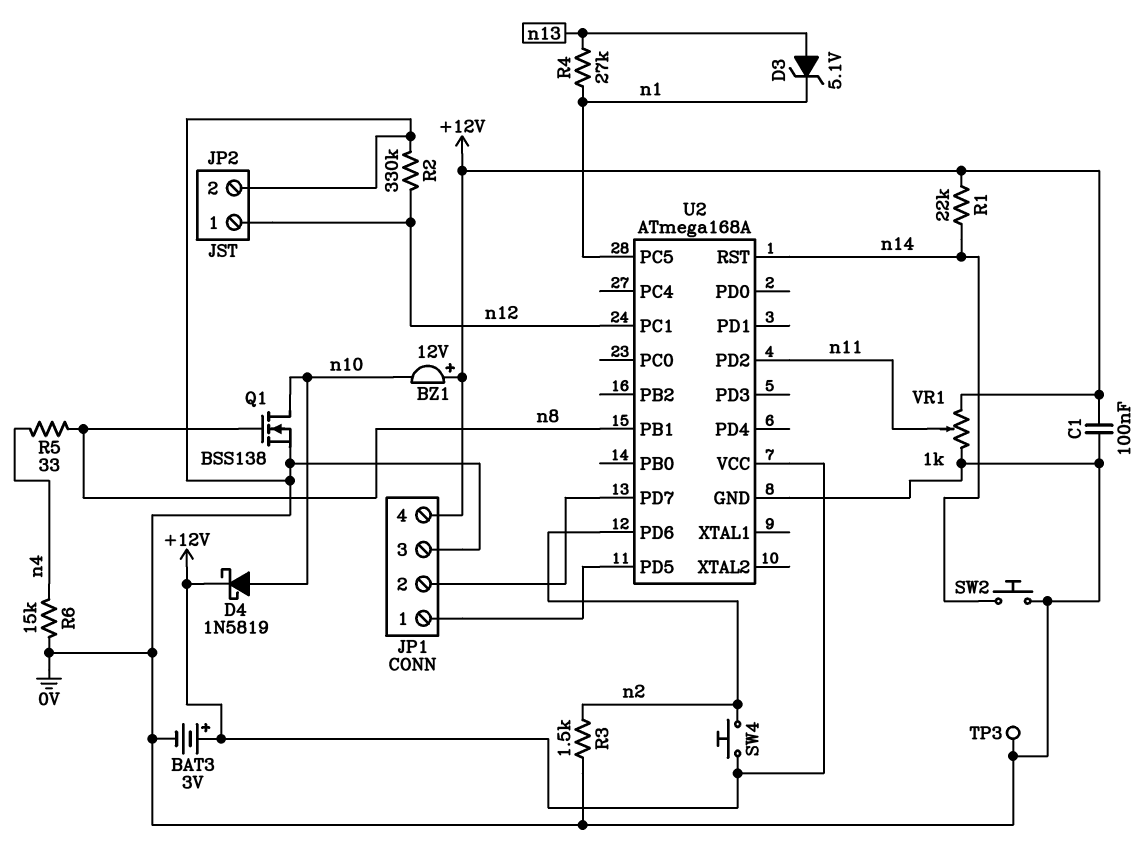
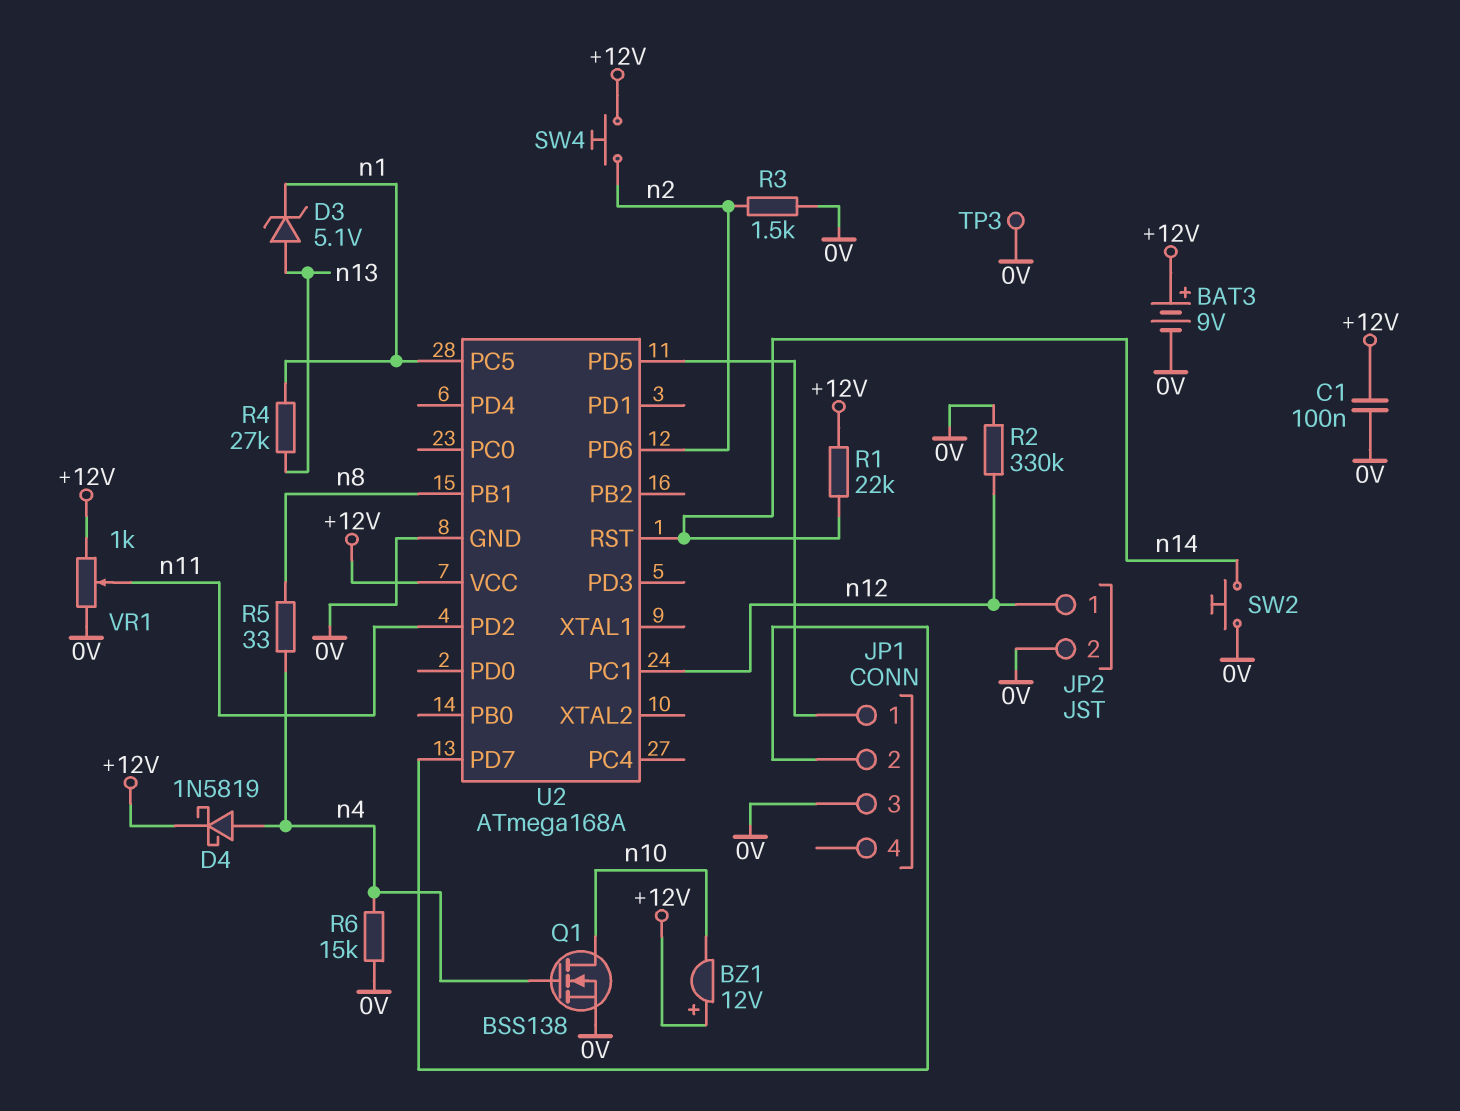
BAT3: 3V (plus +12V, minus 0V) -> 9V (plus +12V, minus 0V)
D4: schottky 1N5819 (A n10, K +12V) -> schottky 1N5819 (A n4, K +12V)
JP1 pin 4: +12V -> none
Q1: NMOS BSS138 (G n8, D n10, S 0V) -> NMOS BSS138 (G n4, D n10, S 0V)

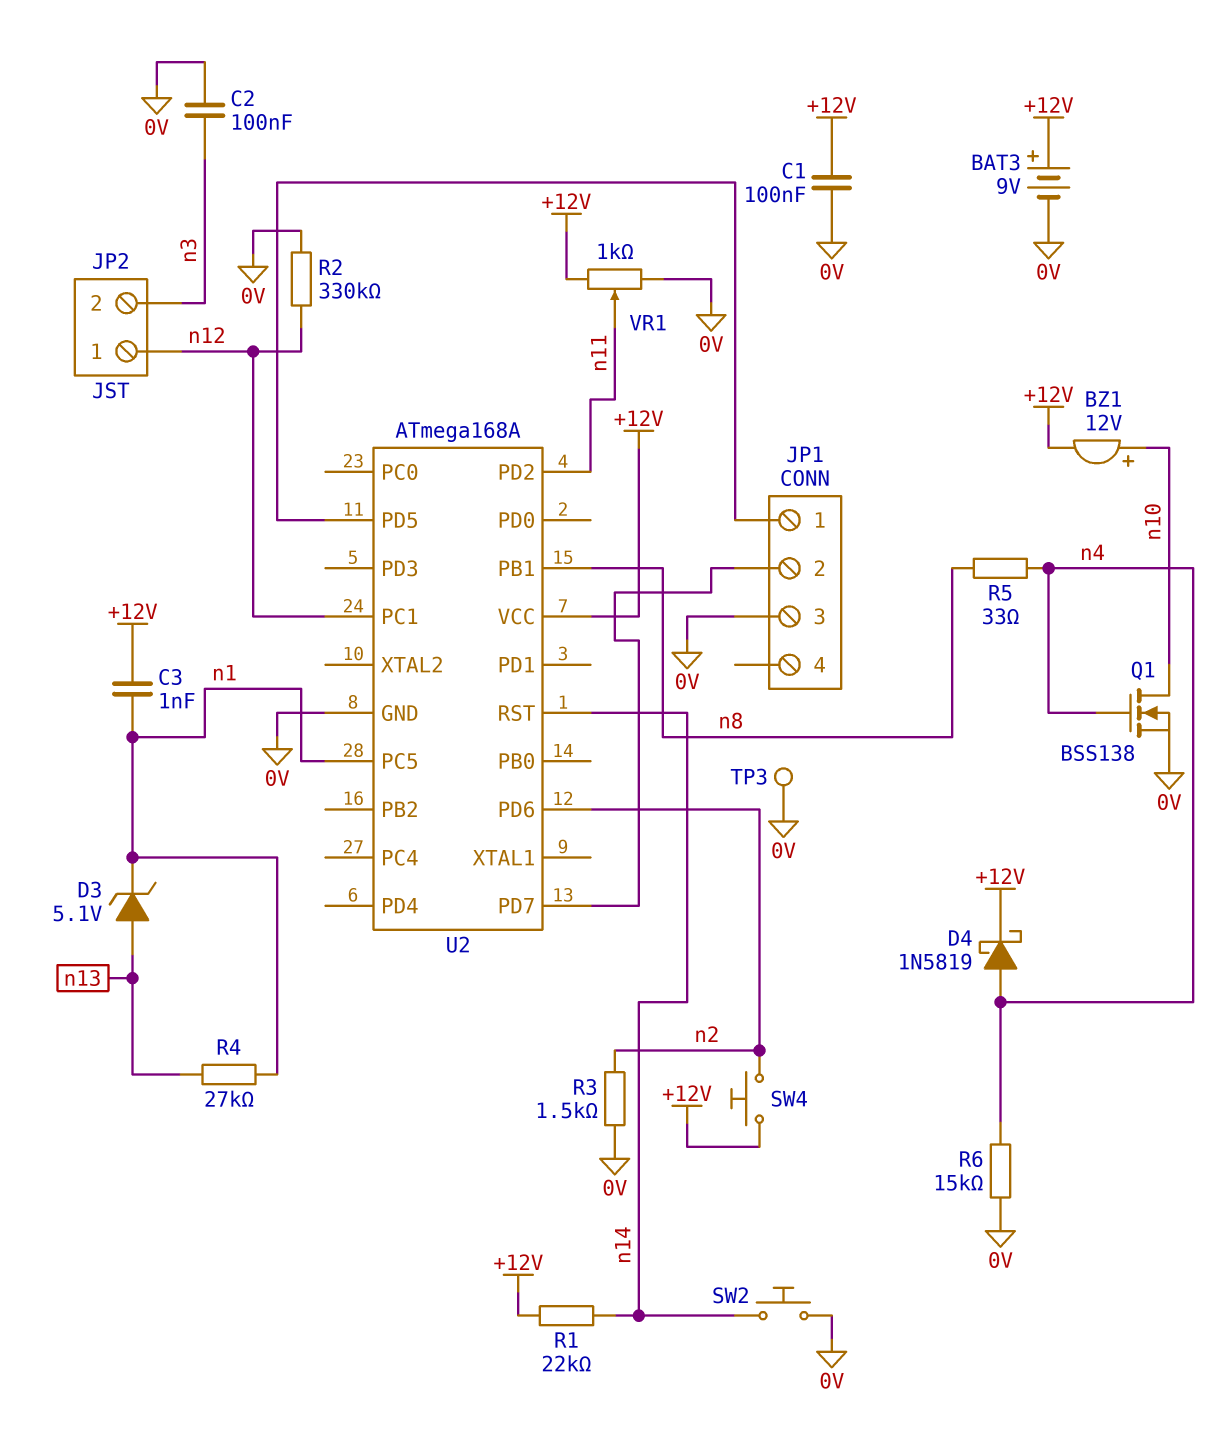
BZ1: buzzer 12V (plus +12V, minus n10) -> buzzer 12V (plus n10, minus +12V)
C2: none -> 100nF (0V, n3)
C3: none -> 1nF (+12V, n1)
JP2 pin 2: 0V -> n3

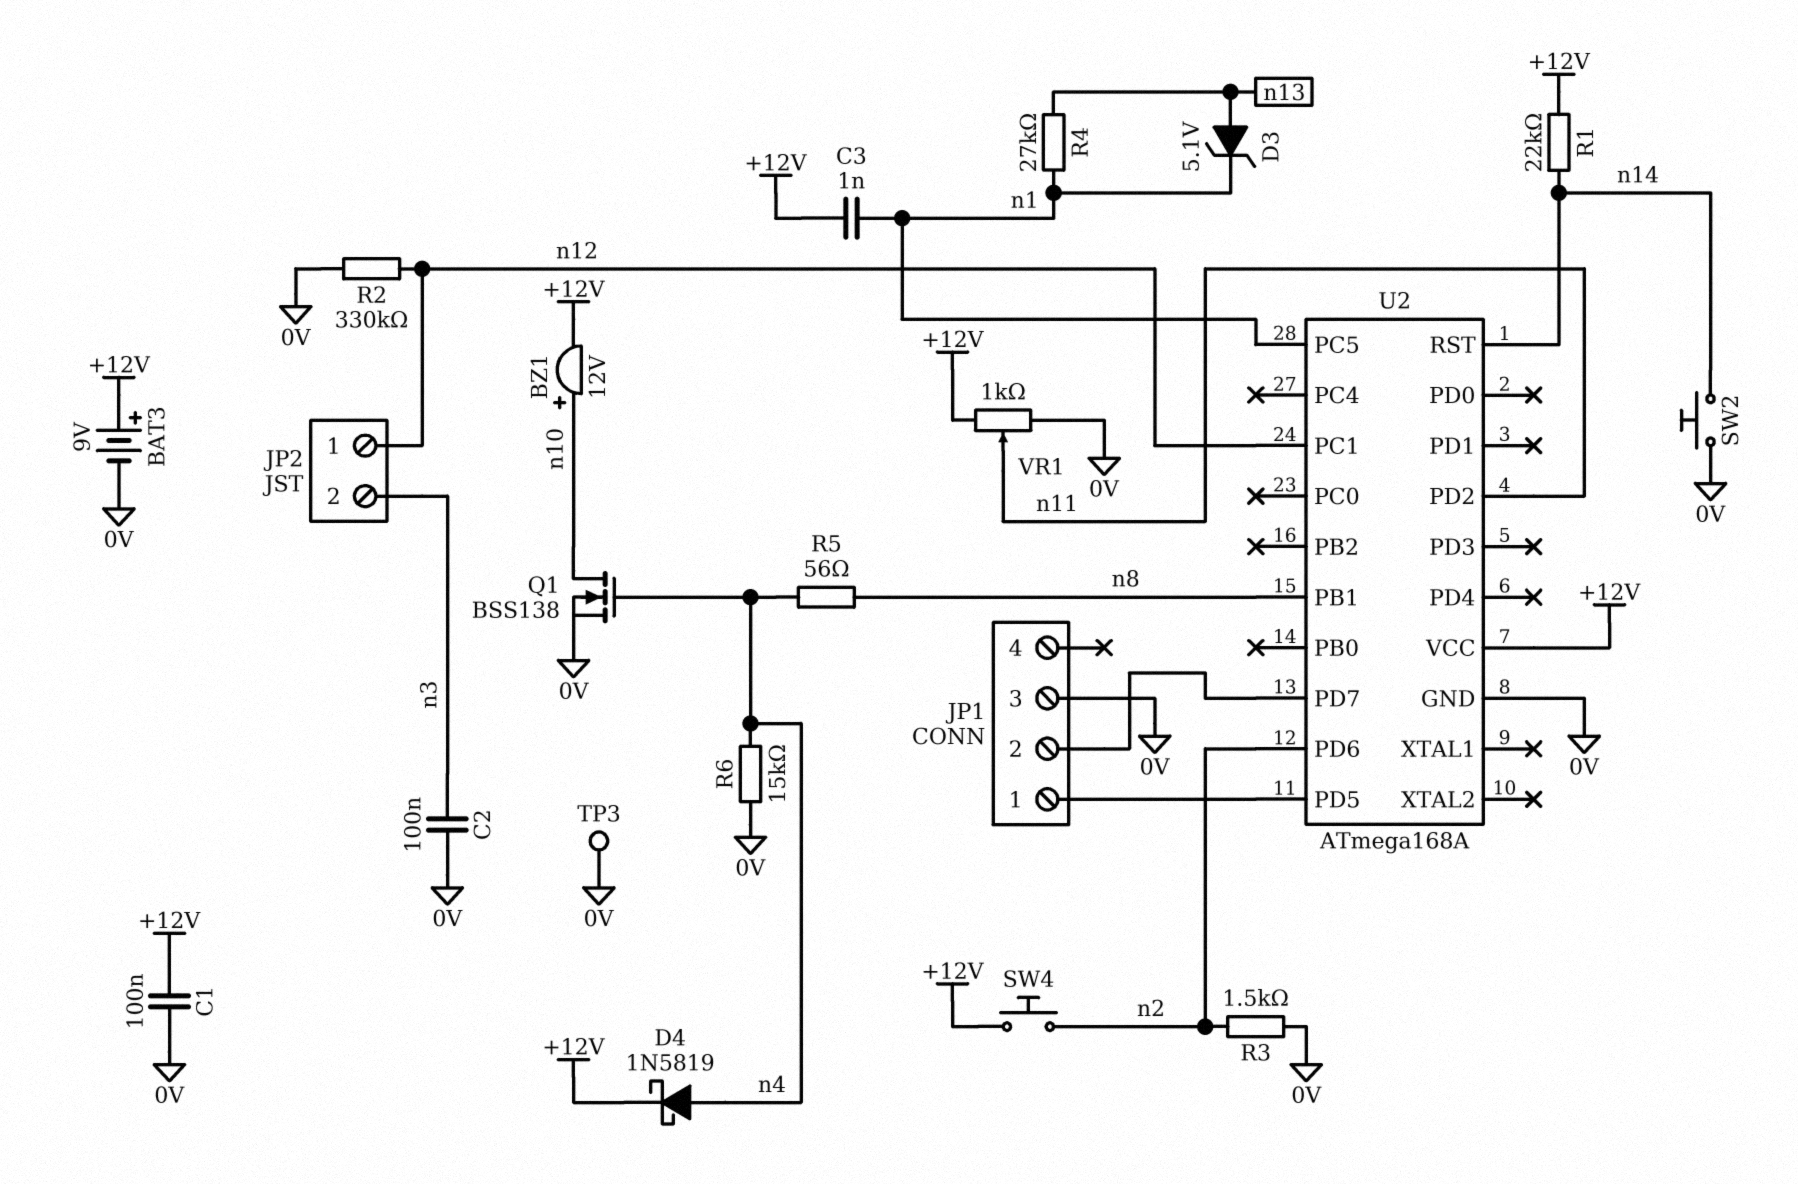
R5: 33 (n4, n8) -> 56 (n4, n8)

